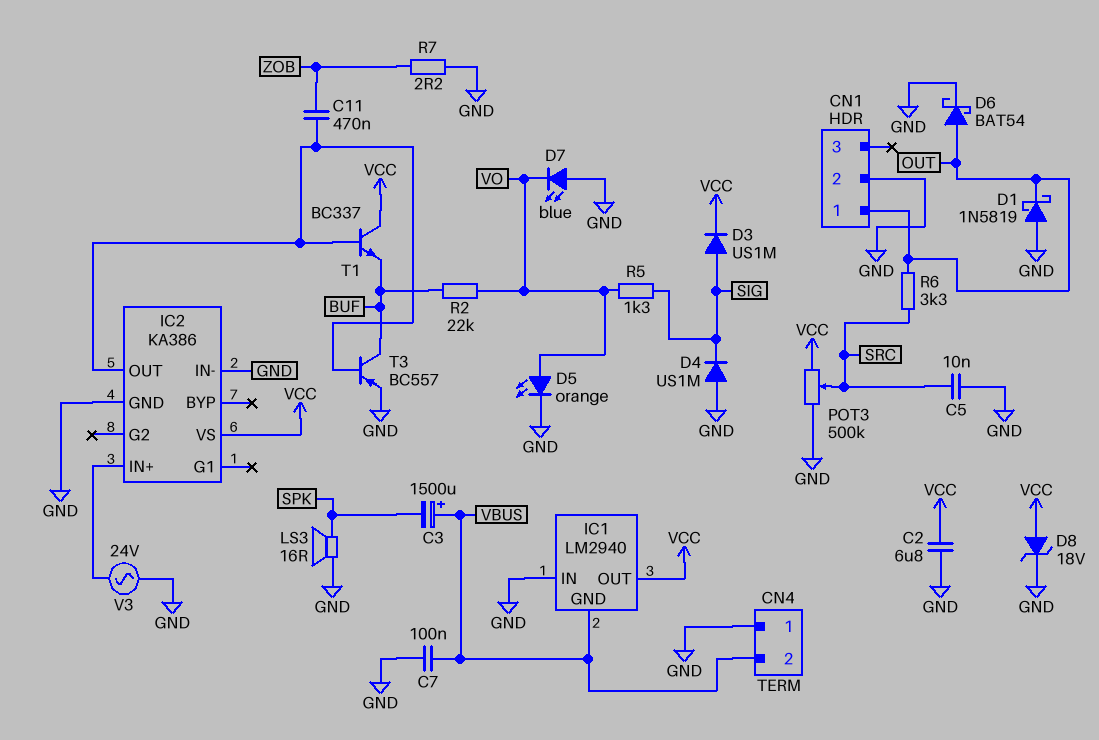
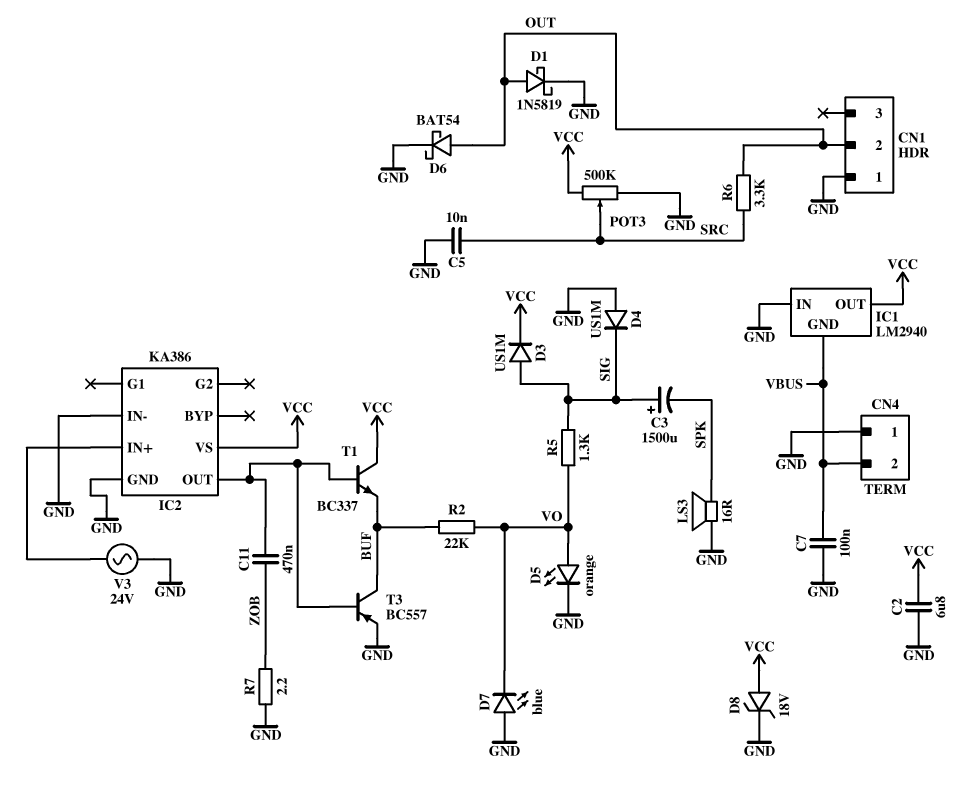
C3: 1500uF (plus VBUS, minus SPK) -> 1500uF (plus SIG, minus SPK)
CN1 pin 1: OUT -> GND
CN1 pin 2: GND -> OUT
D1: schottky 1N5819 (A GND, K OUT) -> schottky 1N5819 (A OUT, K GND)

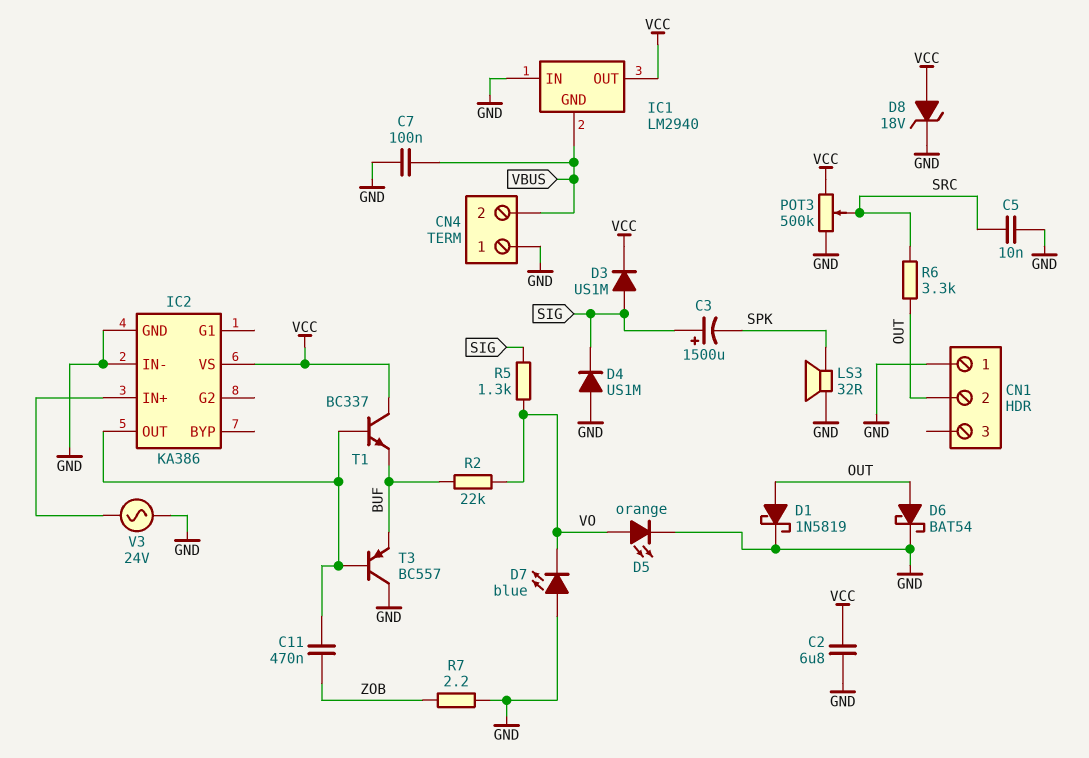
LS3: speaker 16R (GND, SPK) -> speaker 32R (GND, SPK)
T3: PNP BC557 (B IC2/OUT, C BUF, E GND) -> PNP BC557 (B IC2/OUT, C GND, E BUF)

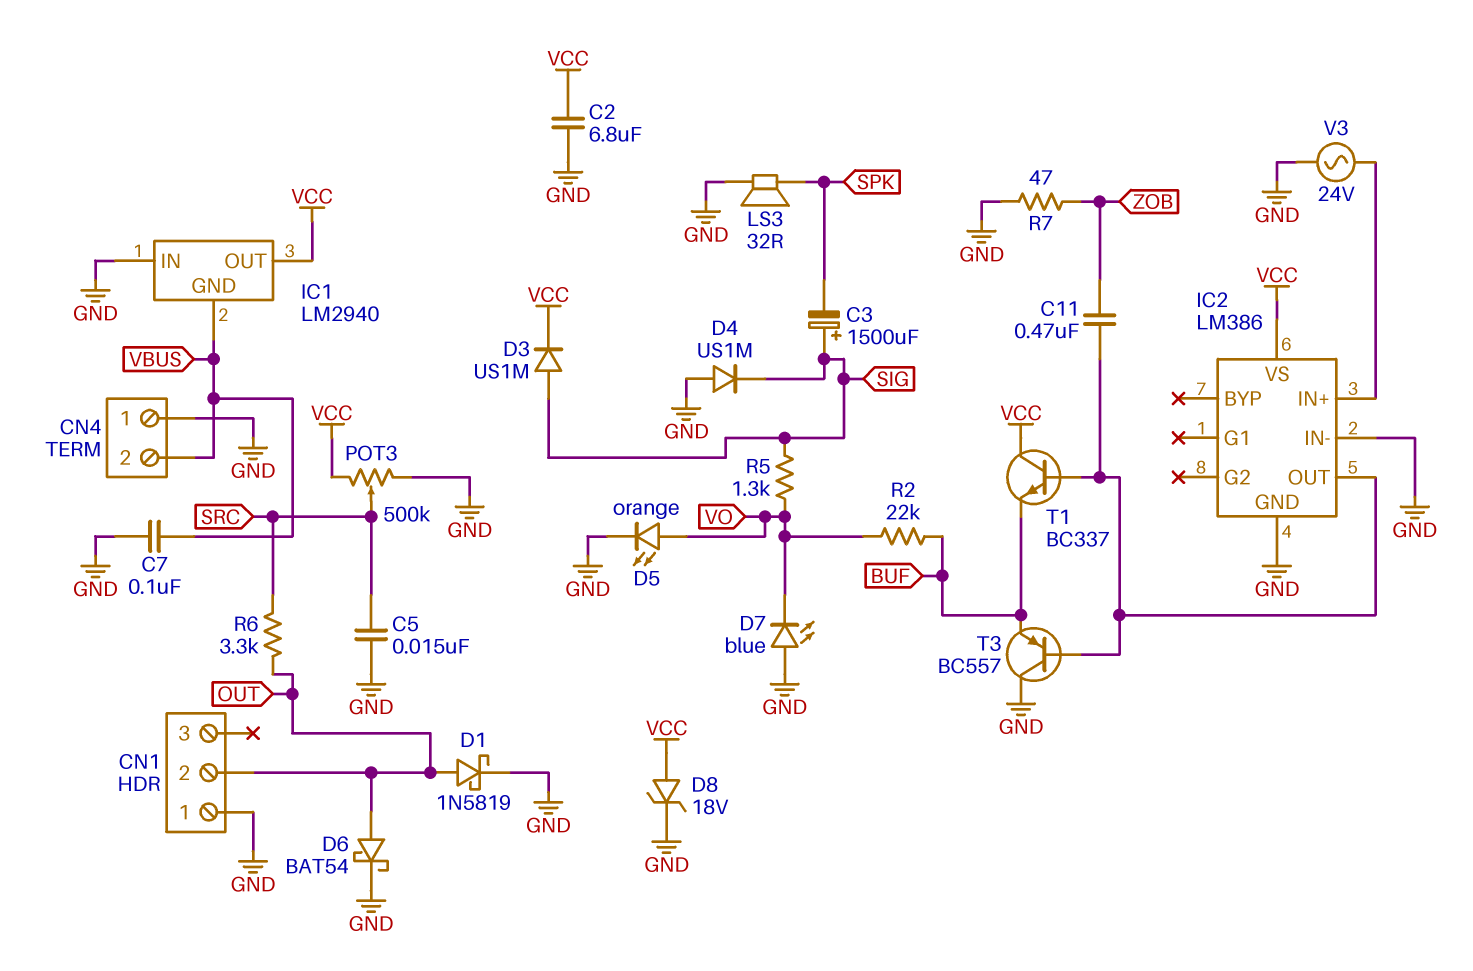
C5: 10nF (GND, SRC) -> 15nF (GND, SRC)
IC2: KA386 -> LM386
R7: 2.2 (GND, ZOB) -> 47 (GND, ZOB)

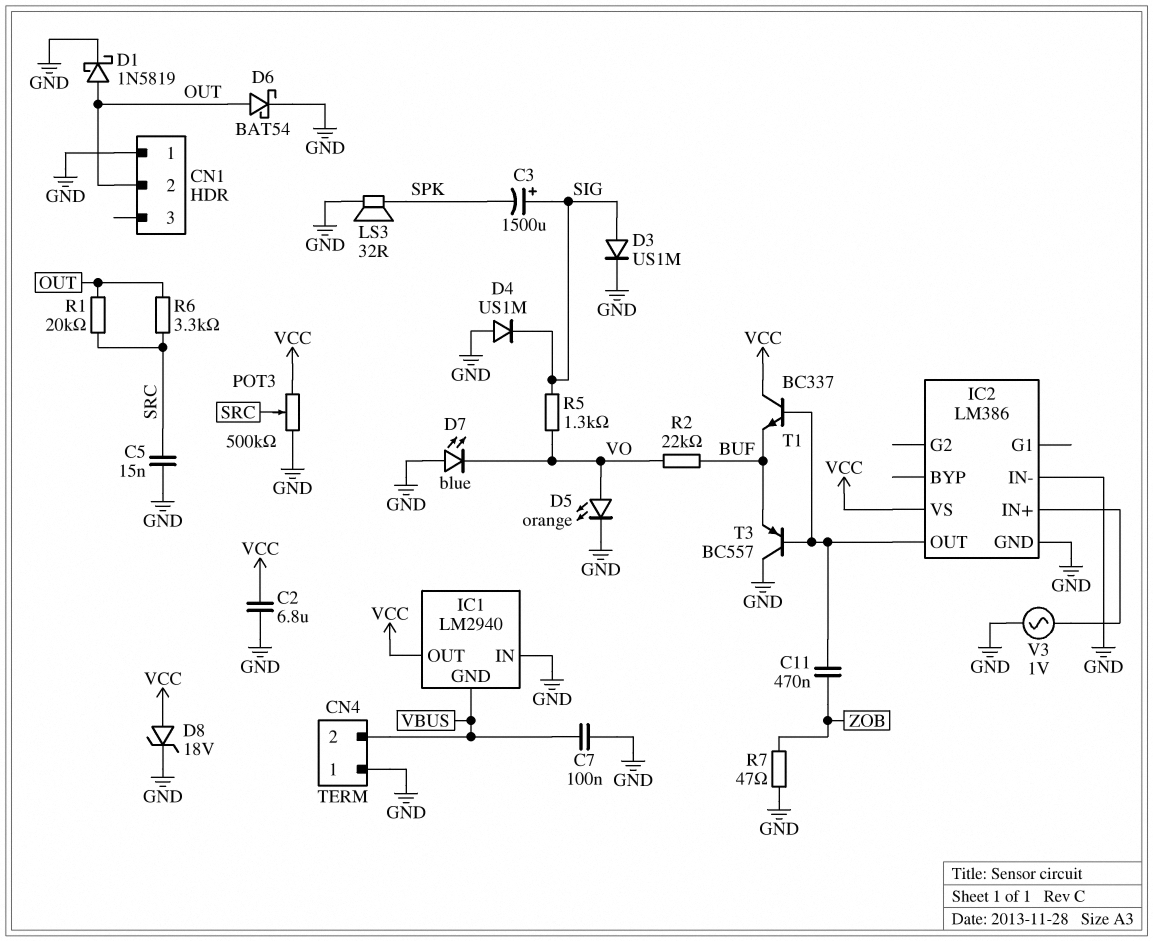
D3: diode US1M (A SIG, K VCC) -> diode US1M (A SIG, K GND)
R1: none -> 20k (OUT, SRC)
V3: AC 24V (GND, IC2/IN+) -> AC 1V (GND, IC2/IN+)

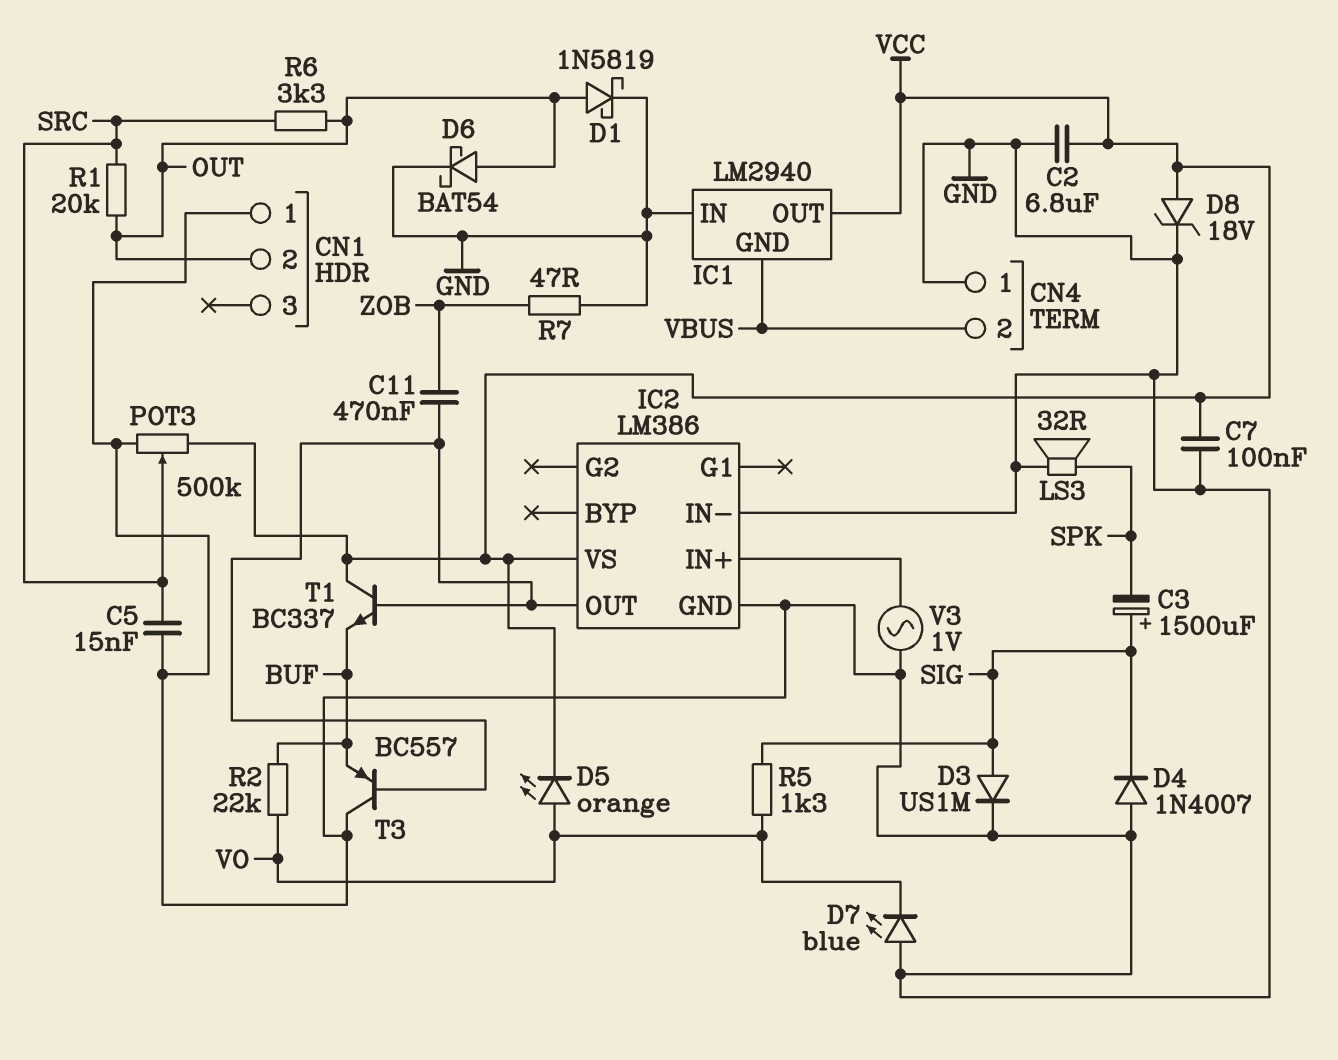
C7: 100nF (GND, VBUS) -> 100nF (GND, VCC)
D4: diode US1M (A GND, K SIG) -> diode 1N4007 (A GND, K SIG)
D5: LED orange (A VO, K GND) -> LED orange (A VO, K VCC)

